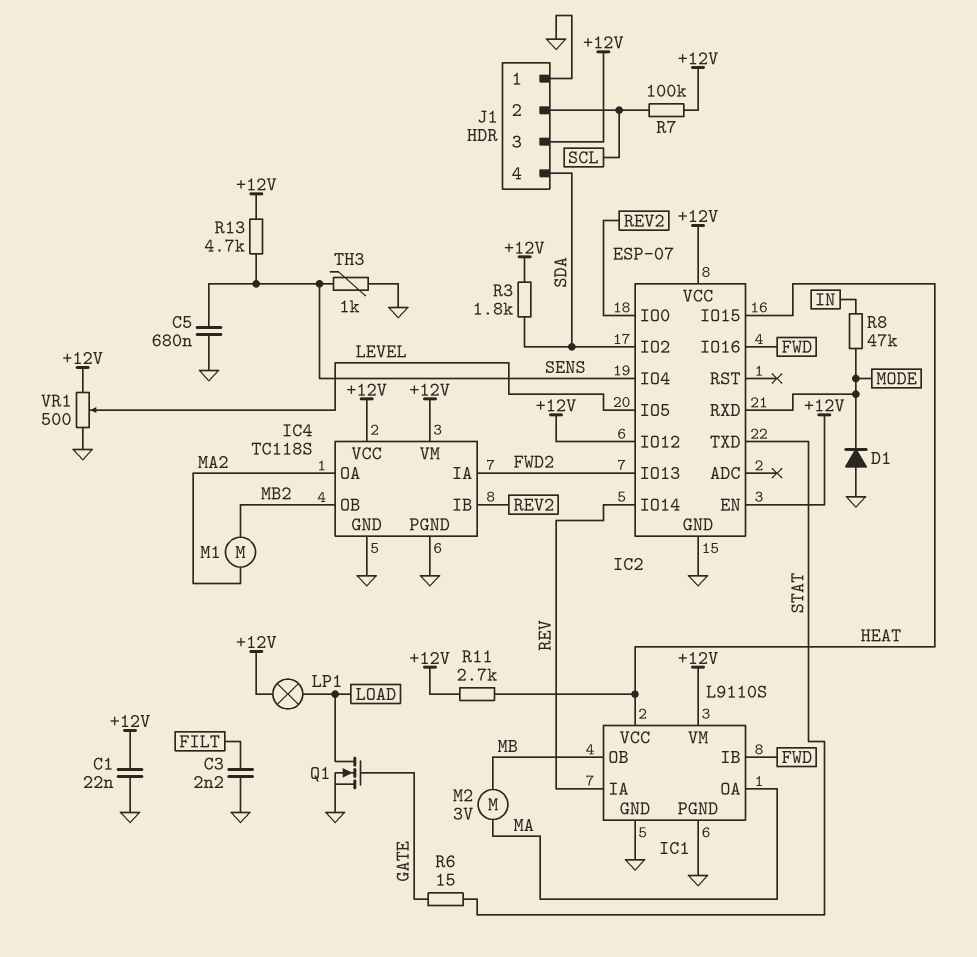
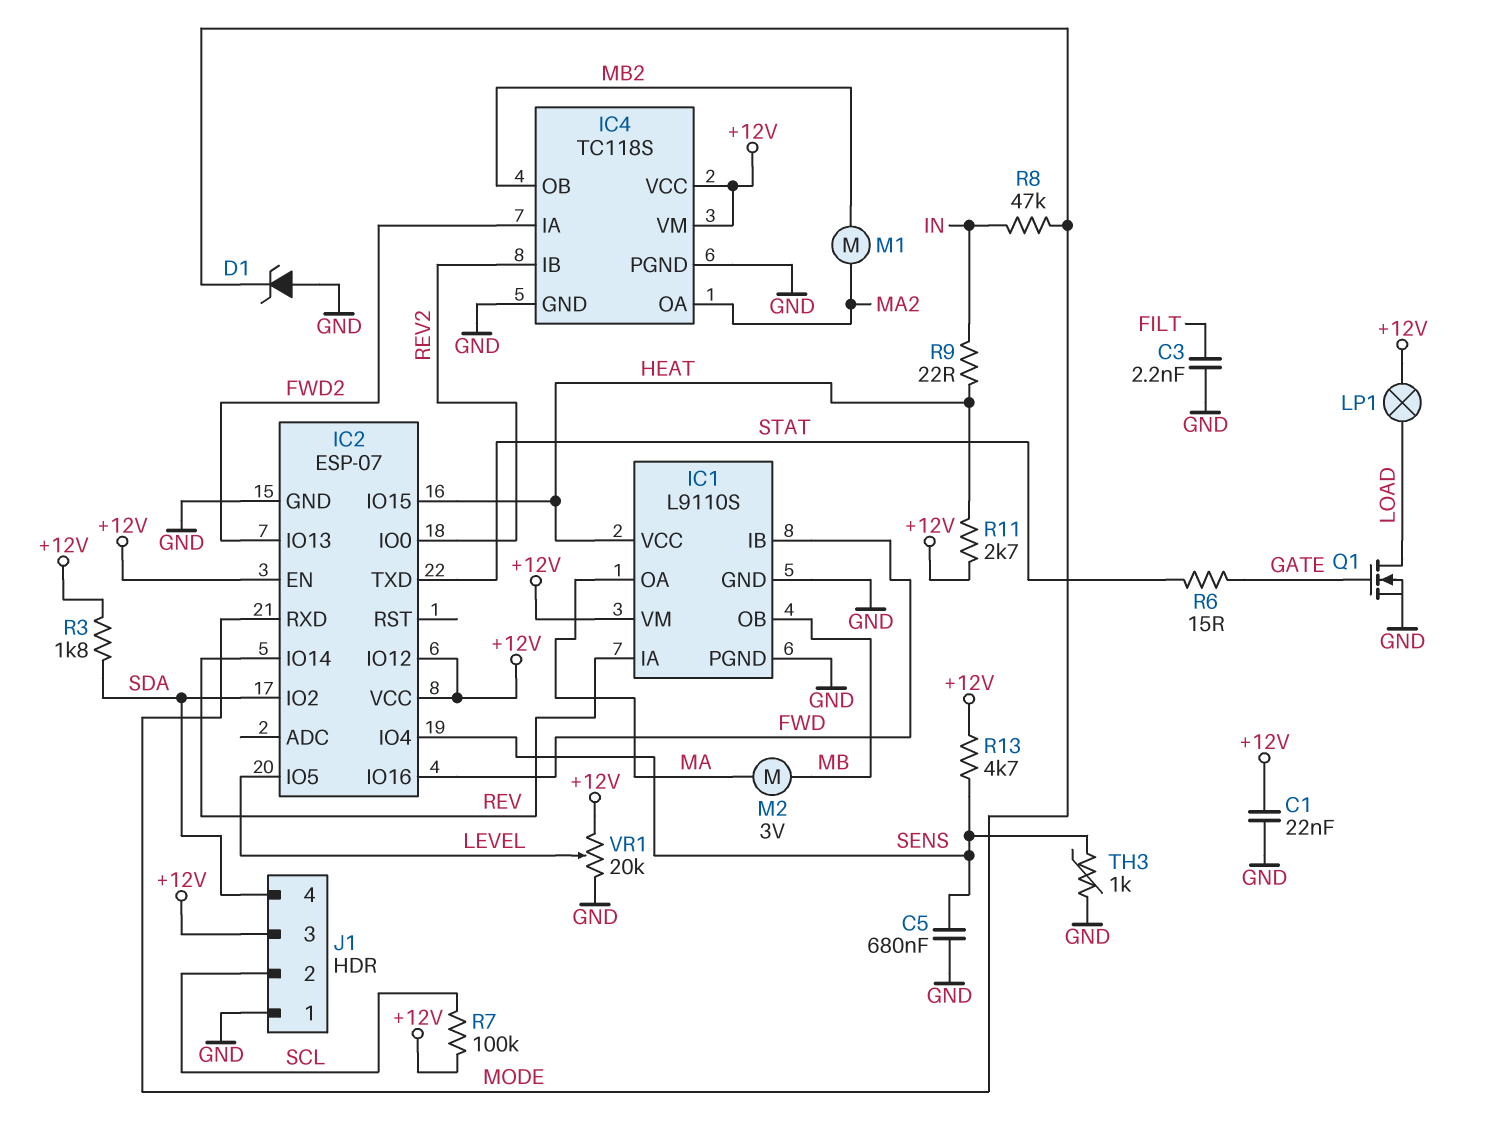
D1: diode (A GND, K MODE) -> zener (A GND, K MODE)
R9: none -> 22 (HEAT, IN)
VR1: 500 (+12V, GND, wiper LEVEL) -> 20k (+12V, GND, wiper LEVEL)

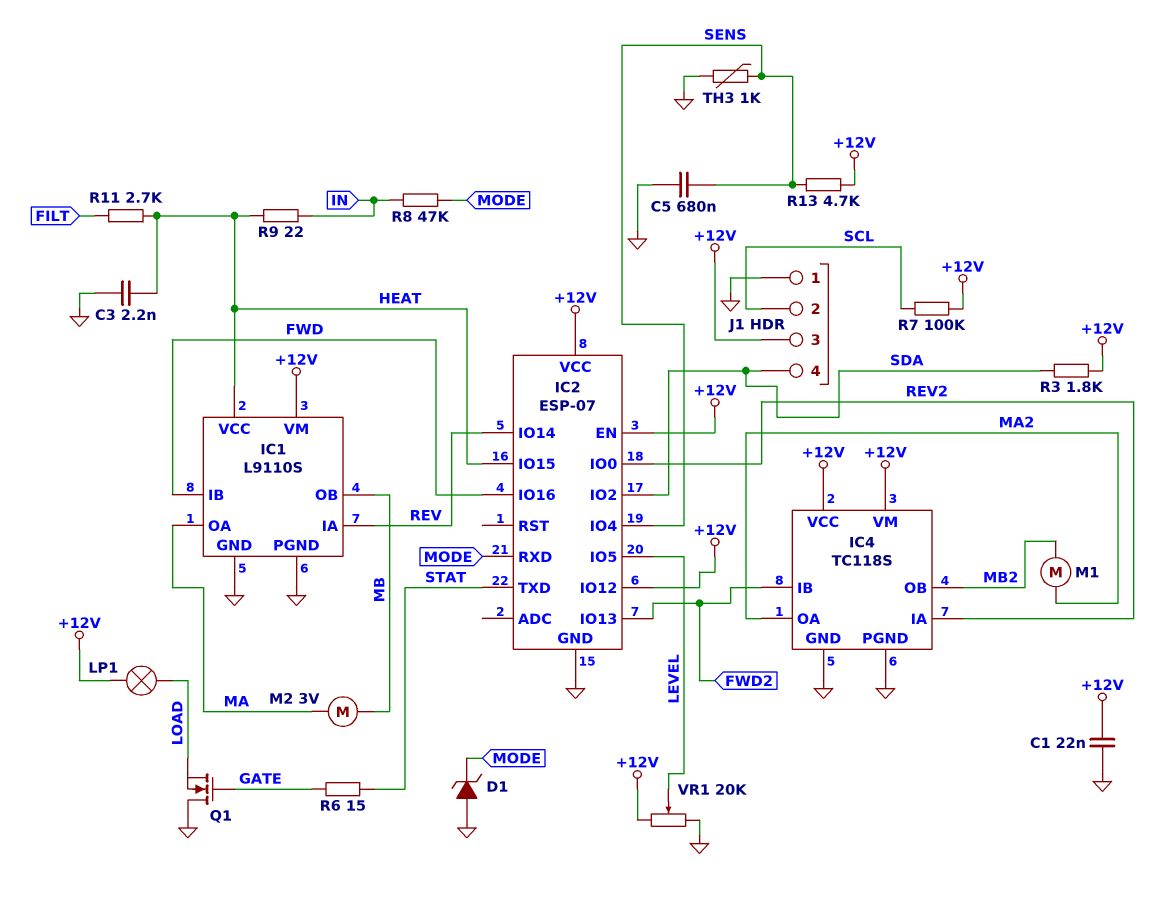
C3: 2.2nF (FILT, GND) -> 2.2nF (GND, HEAT)
IC4 pin IA: FWD2 -> REV2
IC4 pin IB: REV2 -> FWD2
Q1: NMOS (G GATE, D LOAD, S GND) -> NMOS (G GATE, D GND, S LOAD)
R11: 2.7k (+12V, HEAT) -> 2.7k (FILT, HEAT)

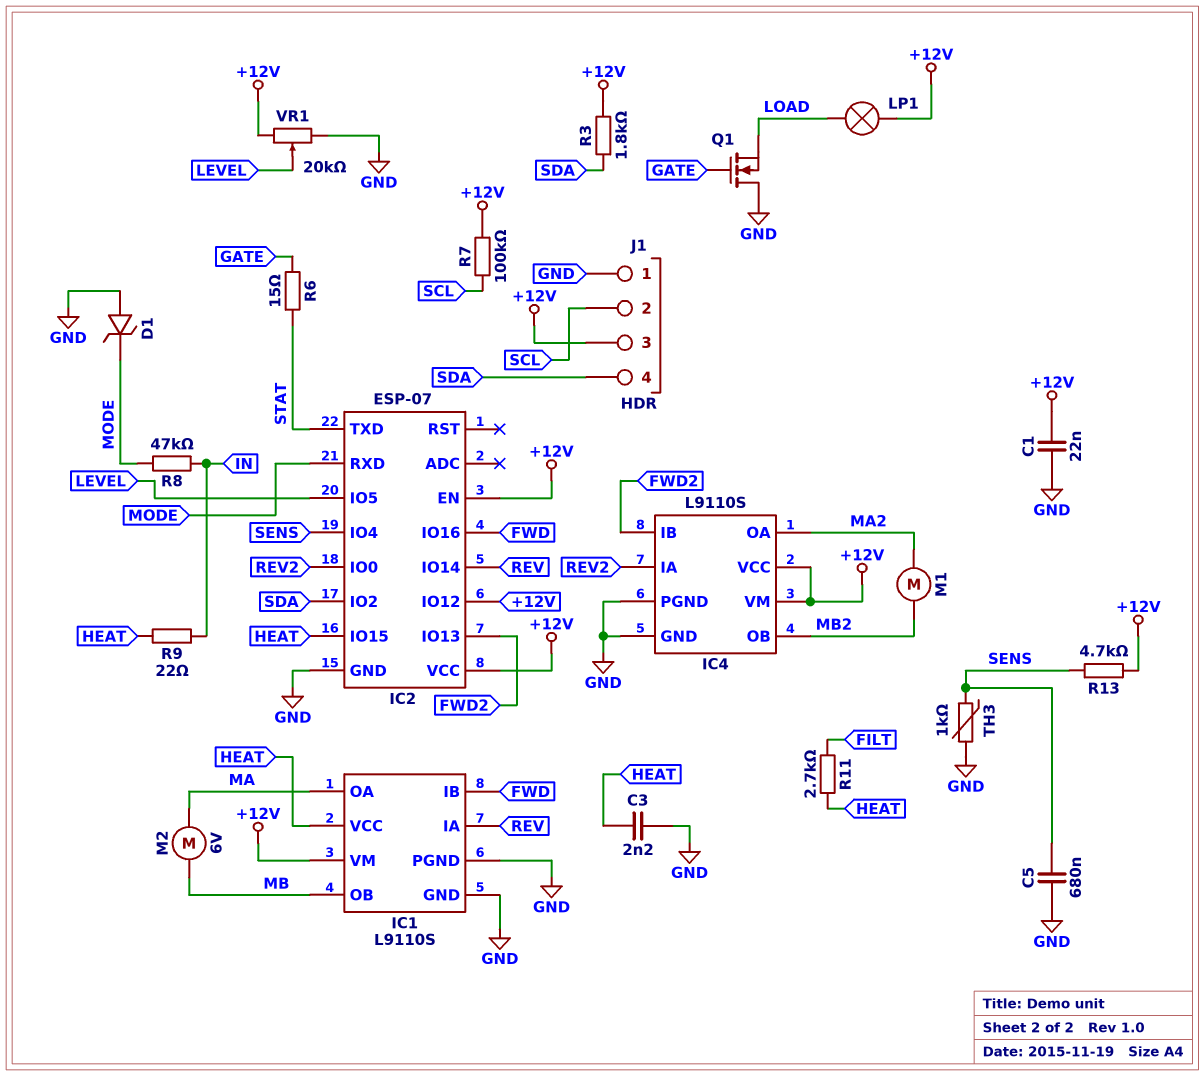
IC4: TC118S -> L9110S
M2: motor 3V (MA, MB) -> motor 6V (MA, MB)

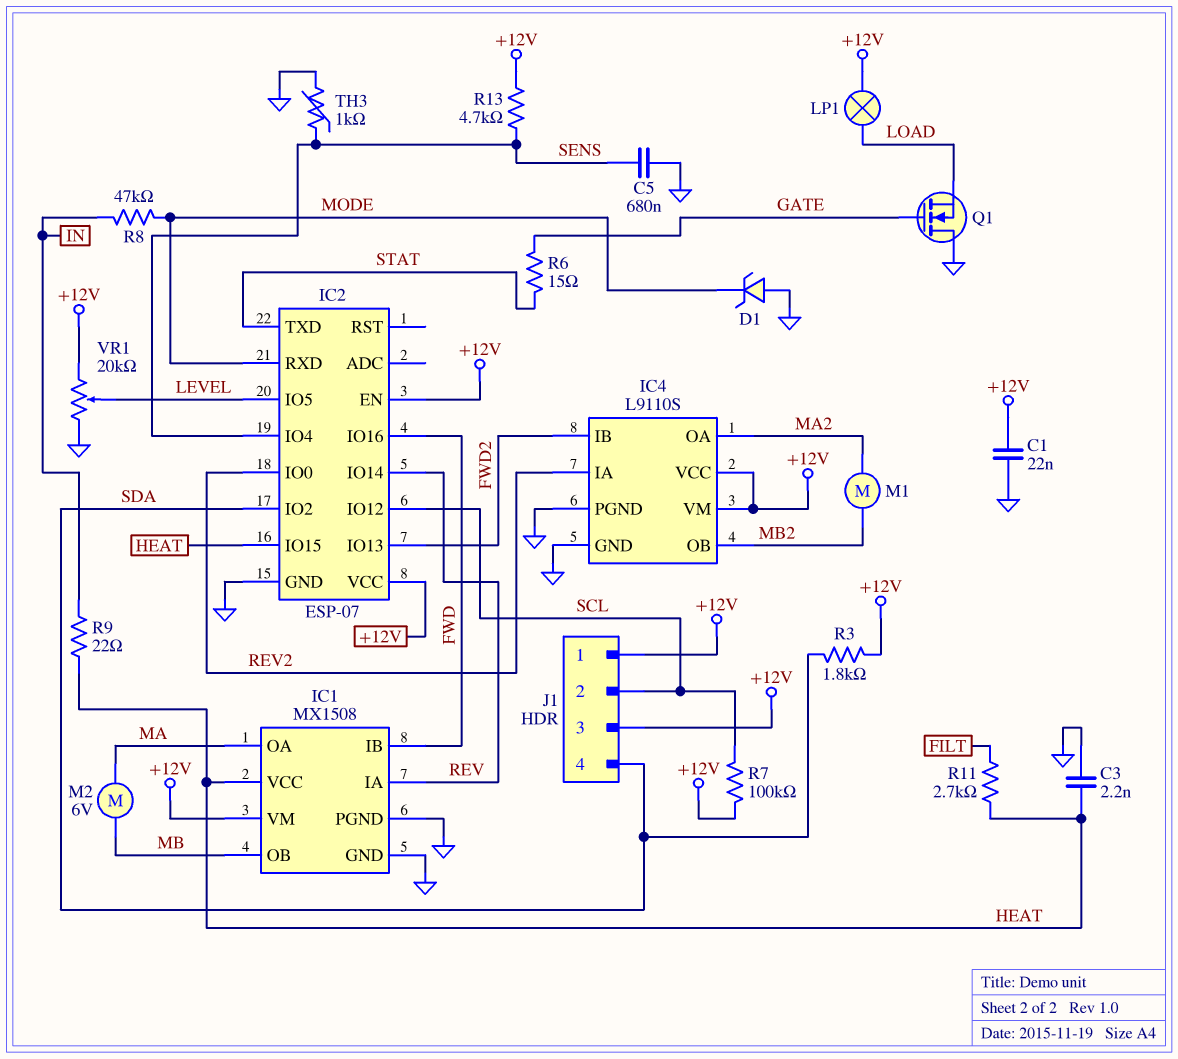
IC1: L9110S -> MX1508
IC2 pin IO12: +12V -> SCL
J1 pin 1: GND -> +12V

